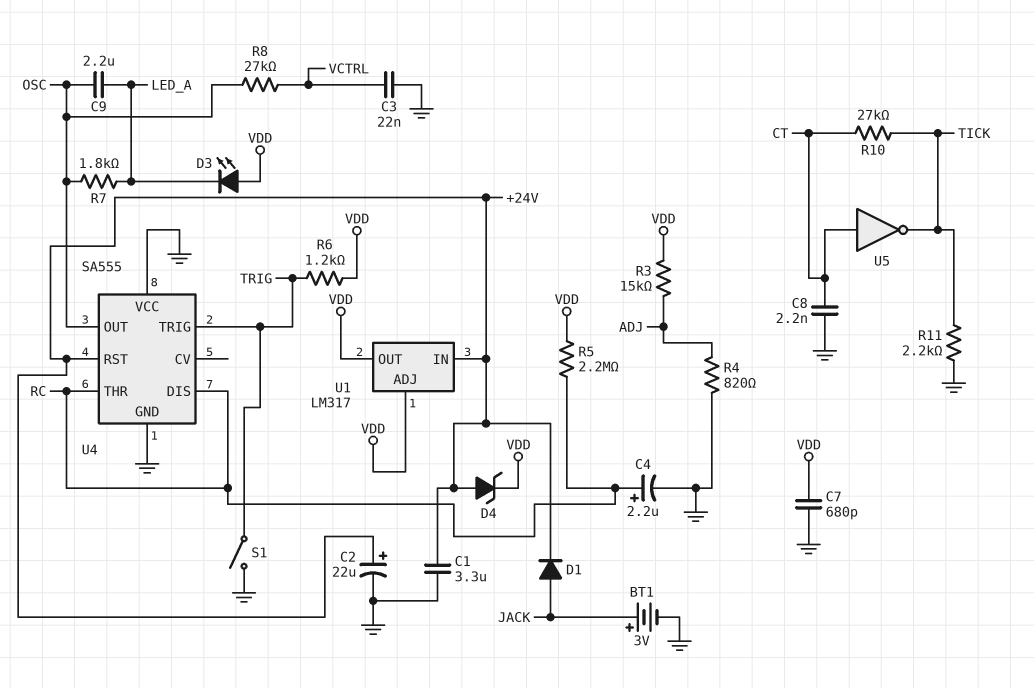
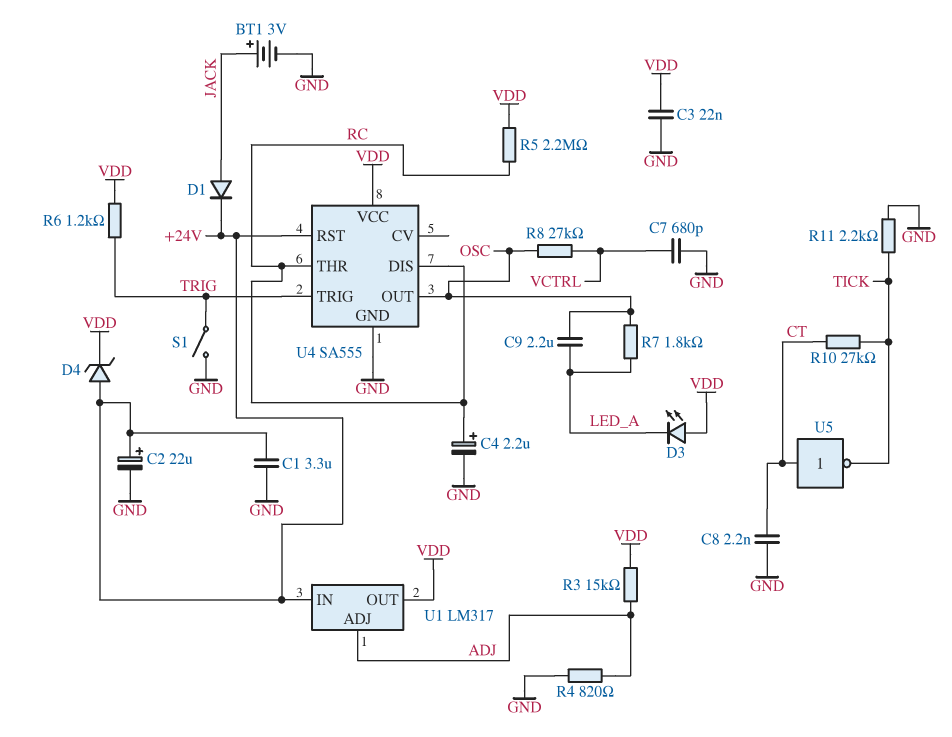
C3: 22nF (GND, VCTRL) -> 22nF (GND, VDD)
C7: 680pF (GND, VDD) -> 680pF (GND, VCTRL)
U1 pin ADJ: VDD -> ADJ
U4 pin VCC: GND -> VDD

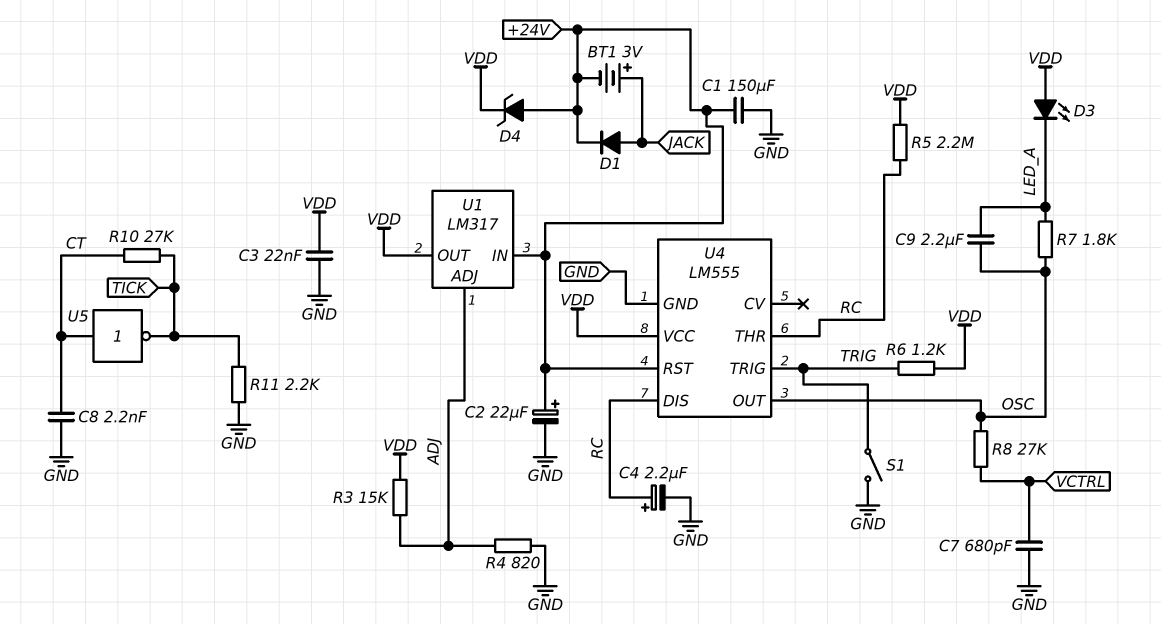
BT1: 3V (plus JACK, minus GND) -> 3V (plus JACK, minus +24V)
C1: 3.3uF (+24V, GND) -> 150uF (+24V, GND)
U4: SA555 -> LM555

